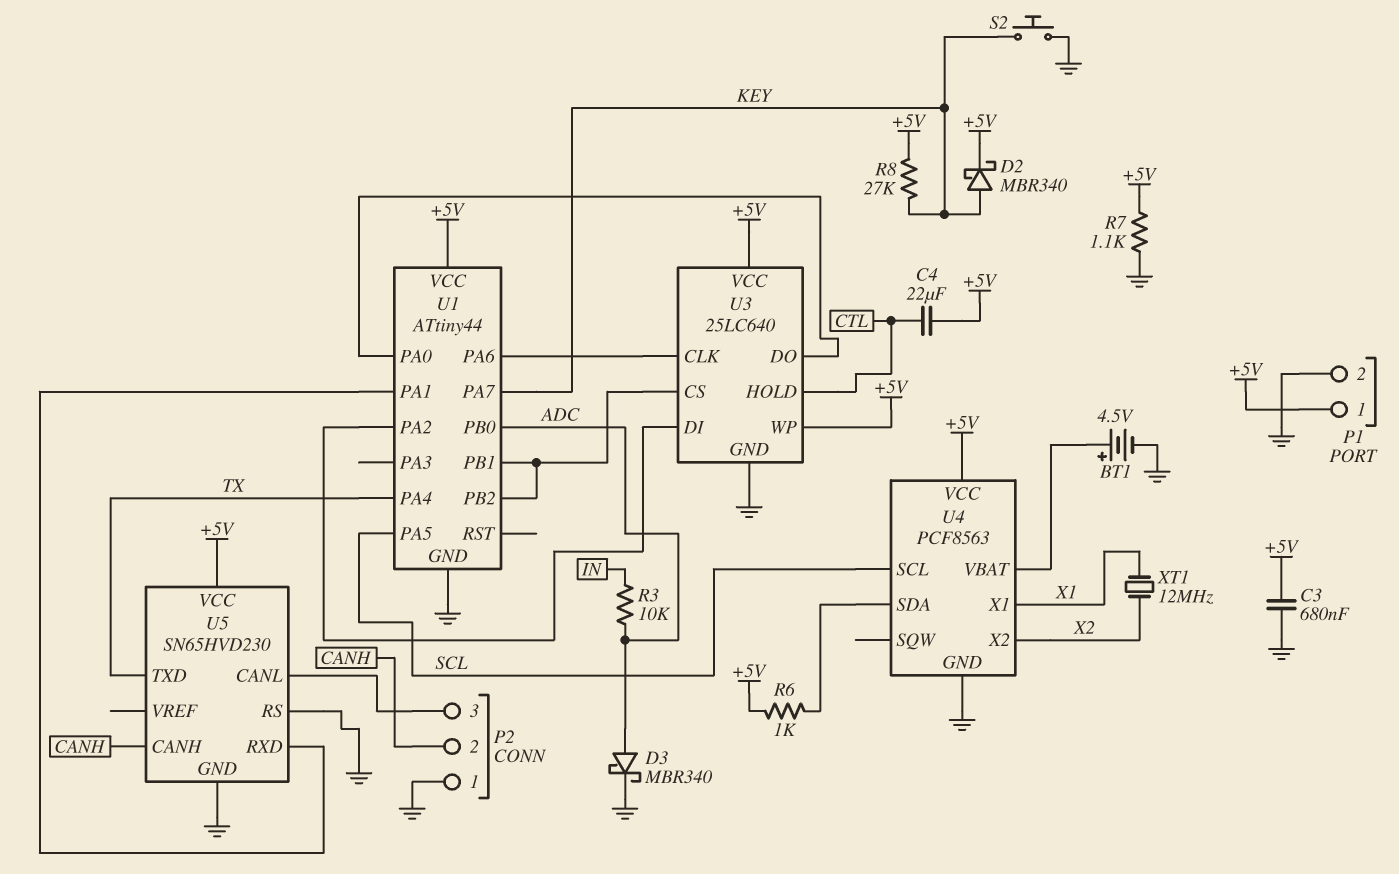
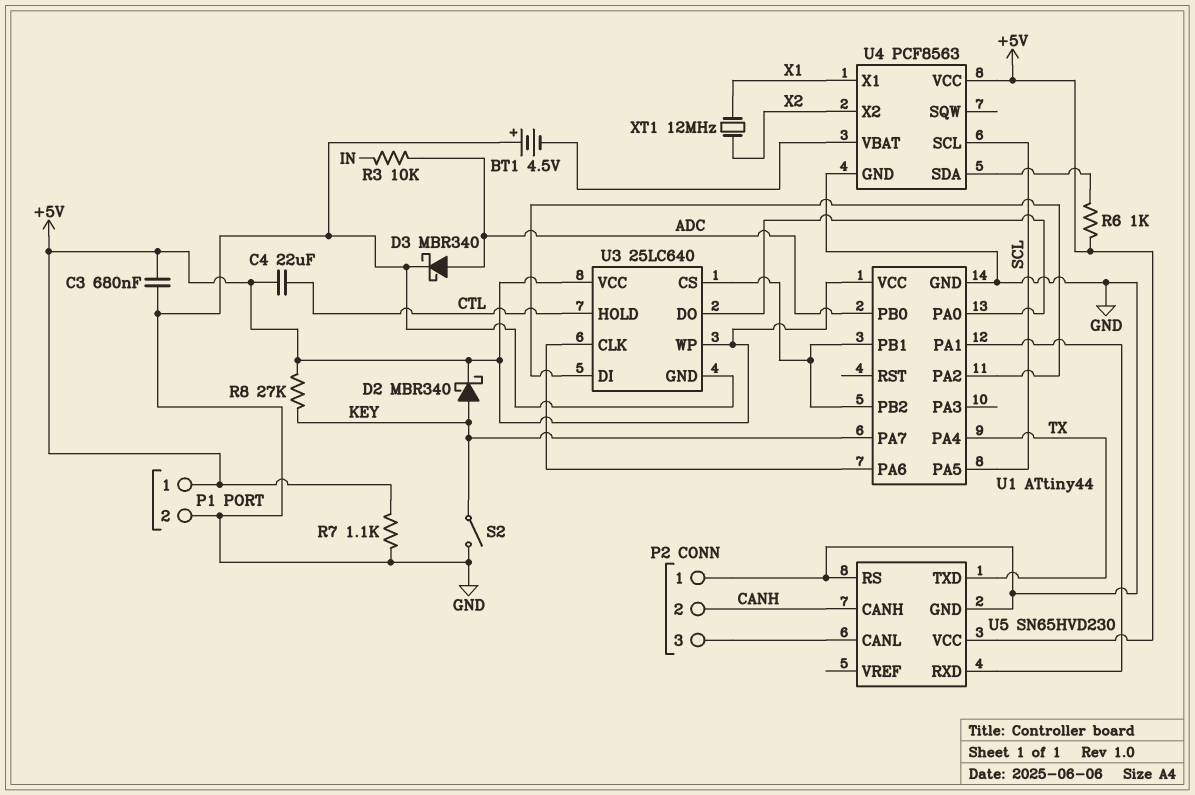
BT1: 4.5V (plus U4/VBAT, minus GND) -> 4.5V (plus GND, minus U4/VBAT)
S2: button (GND, KEY) -> switch (GND, KEY)

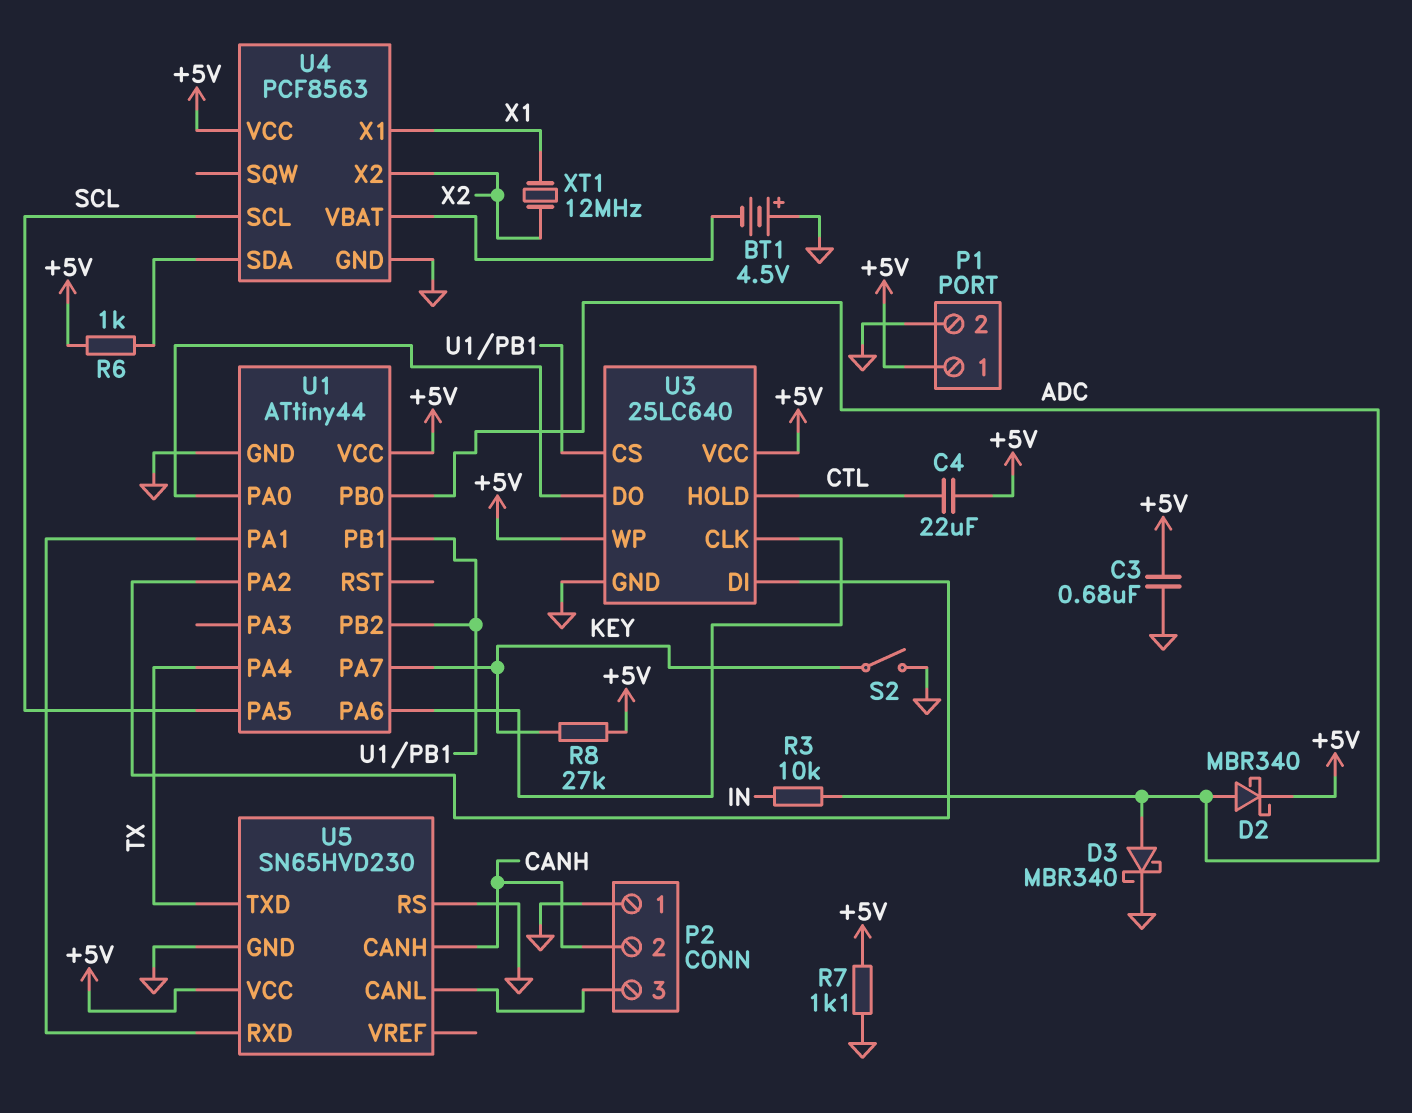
D2: schottky MBR340 (A KEY, K +5V) -> schottky MBR340 (A ADC, K +5V)

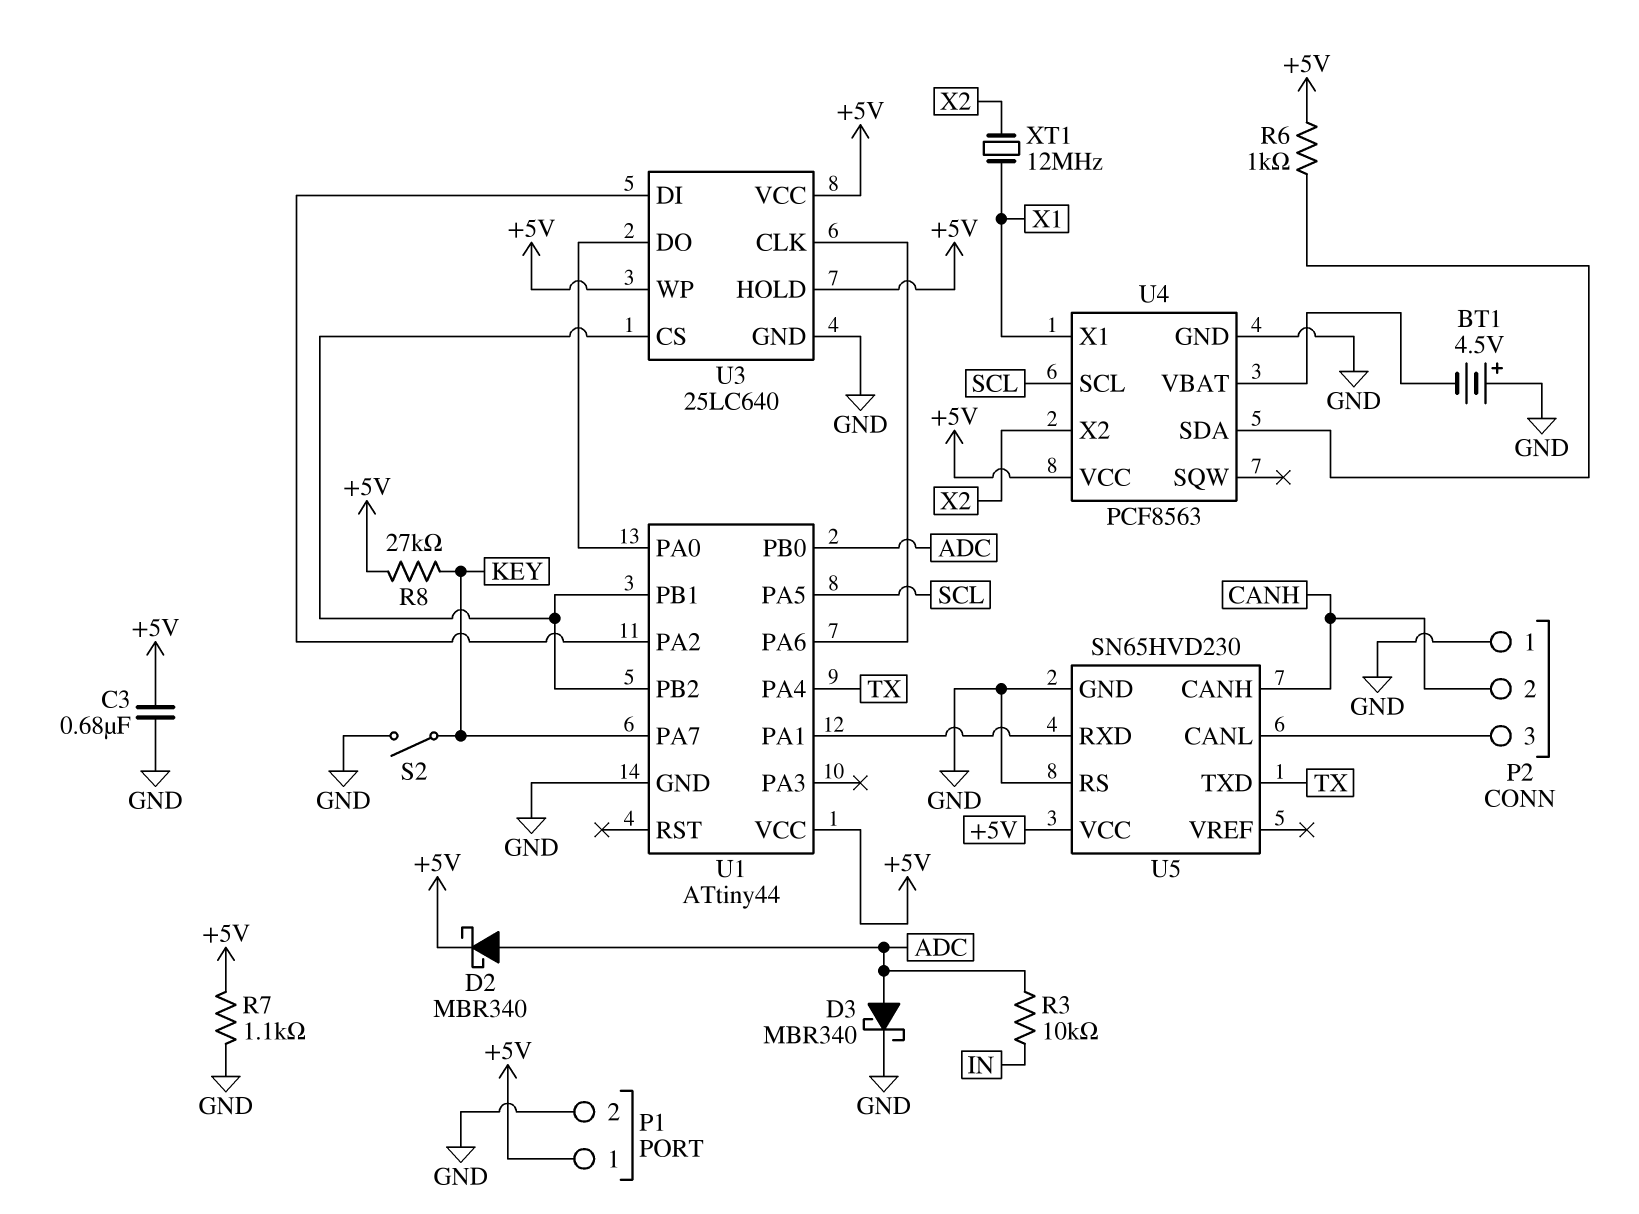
C4: 22uF (+5V, CTL) -> none
U3 pin HOLD: CTL -> +5V

